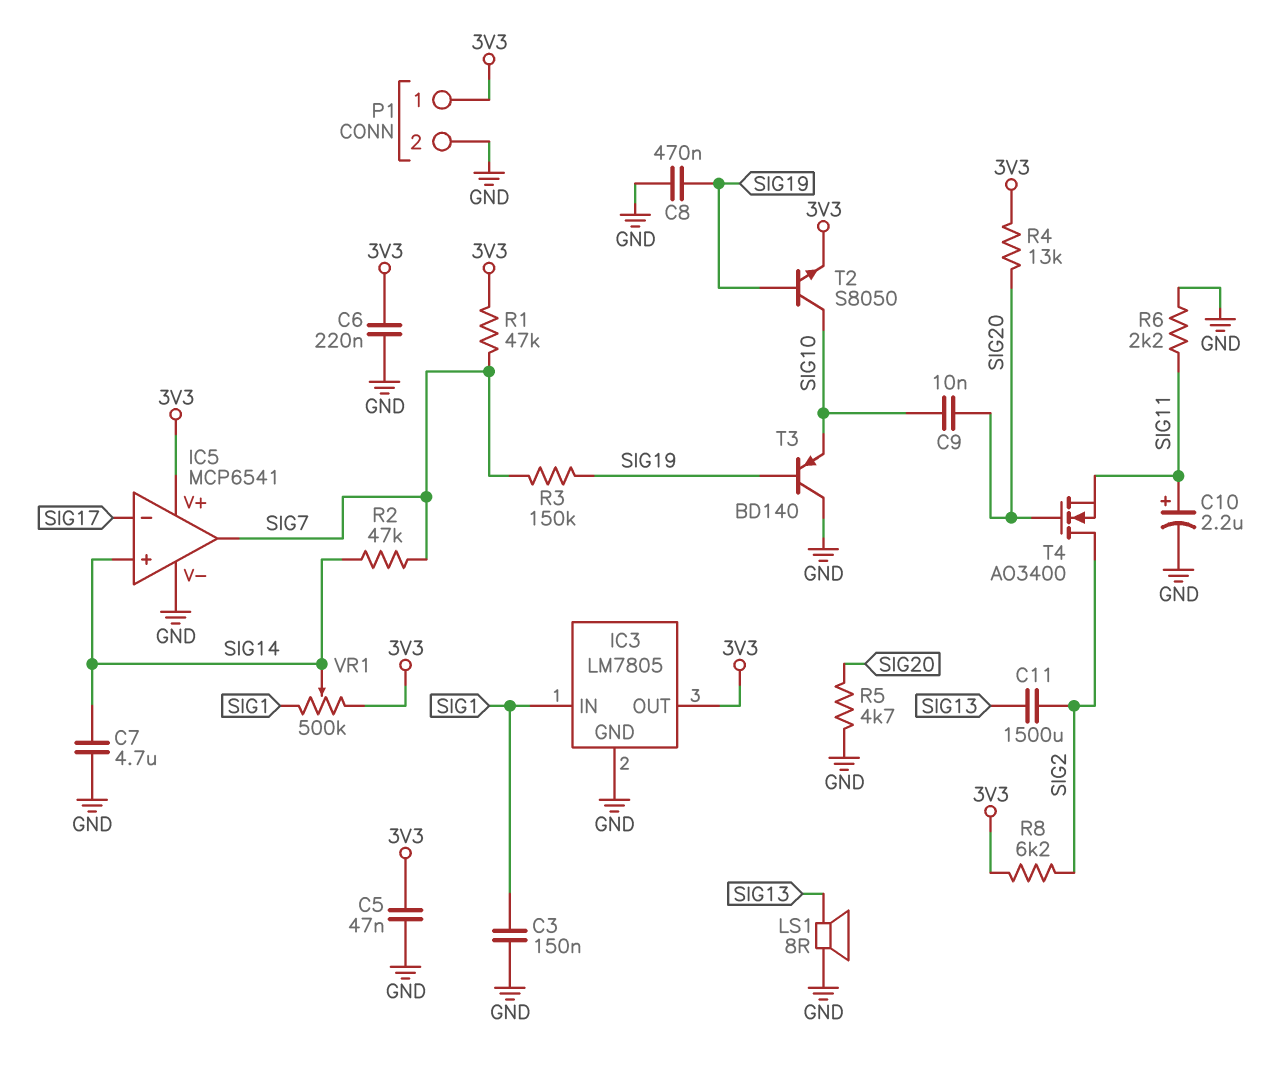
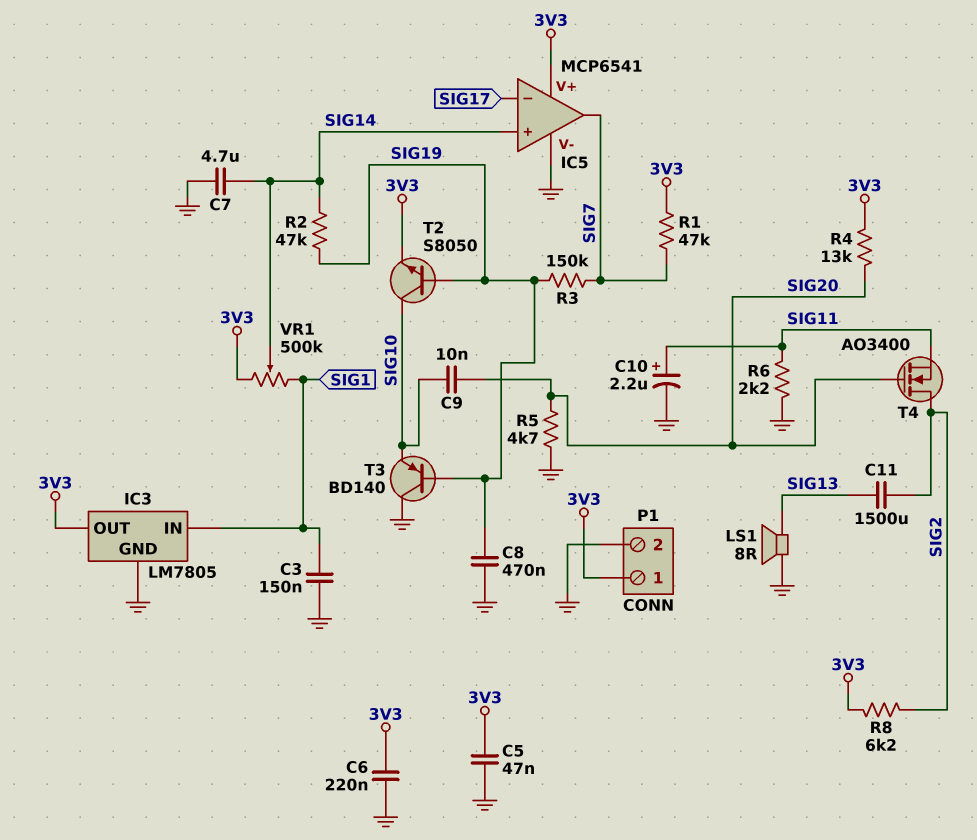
R2: 47k (SIG7, SIG14) -> 47k (SIG14, SIG19)

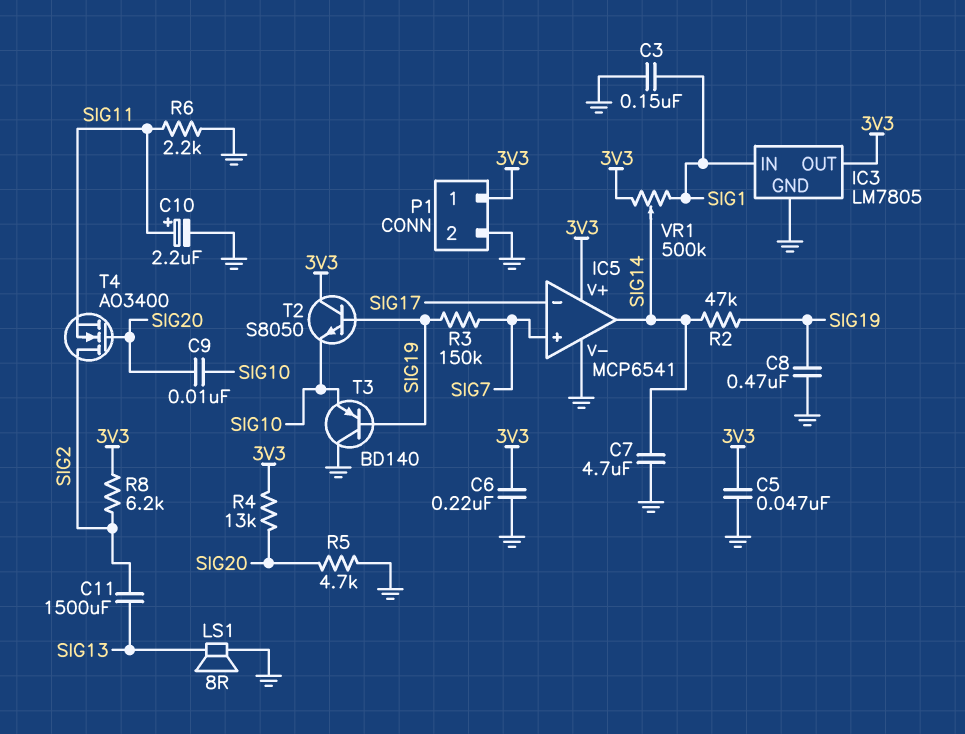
IC5 pin in+: SIG14 -> SIG7
IC5 pin out: SIG7 -> SIG14
R1: 47k (3V3, SIG7) -> none
T2: NPN S8050 (B SIG19, C SIG10, E 3V3) -> NPN S8050 (B SIG19, C 3V3, E SIG10)

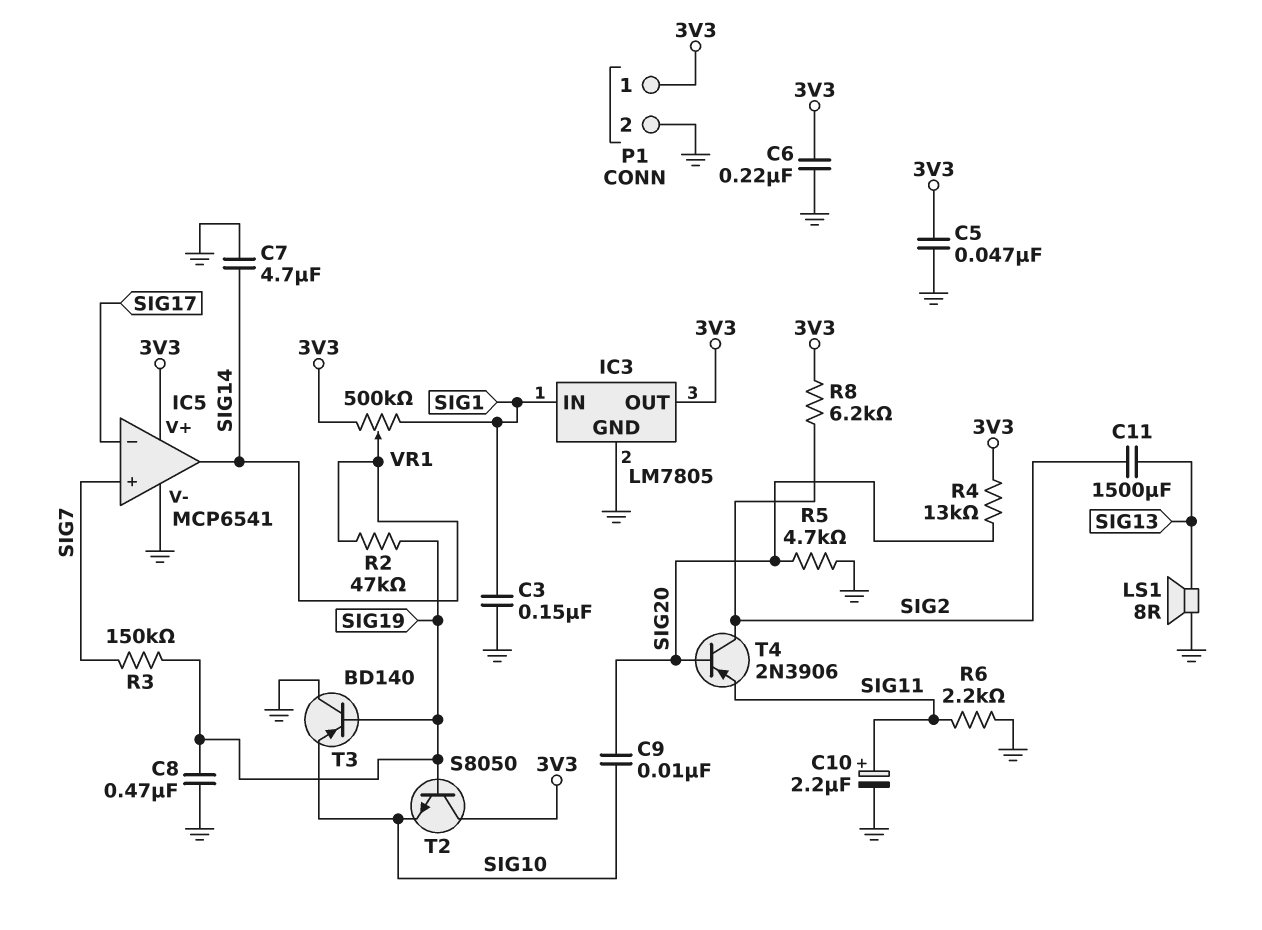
T4: NMOS AO3400 (G SIG20, D SIG2, S SIG11) -> PNP 2N3906 (B SIG20, C SIG2, E SIG11)

